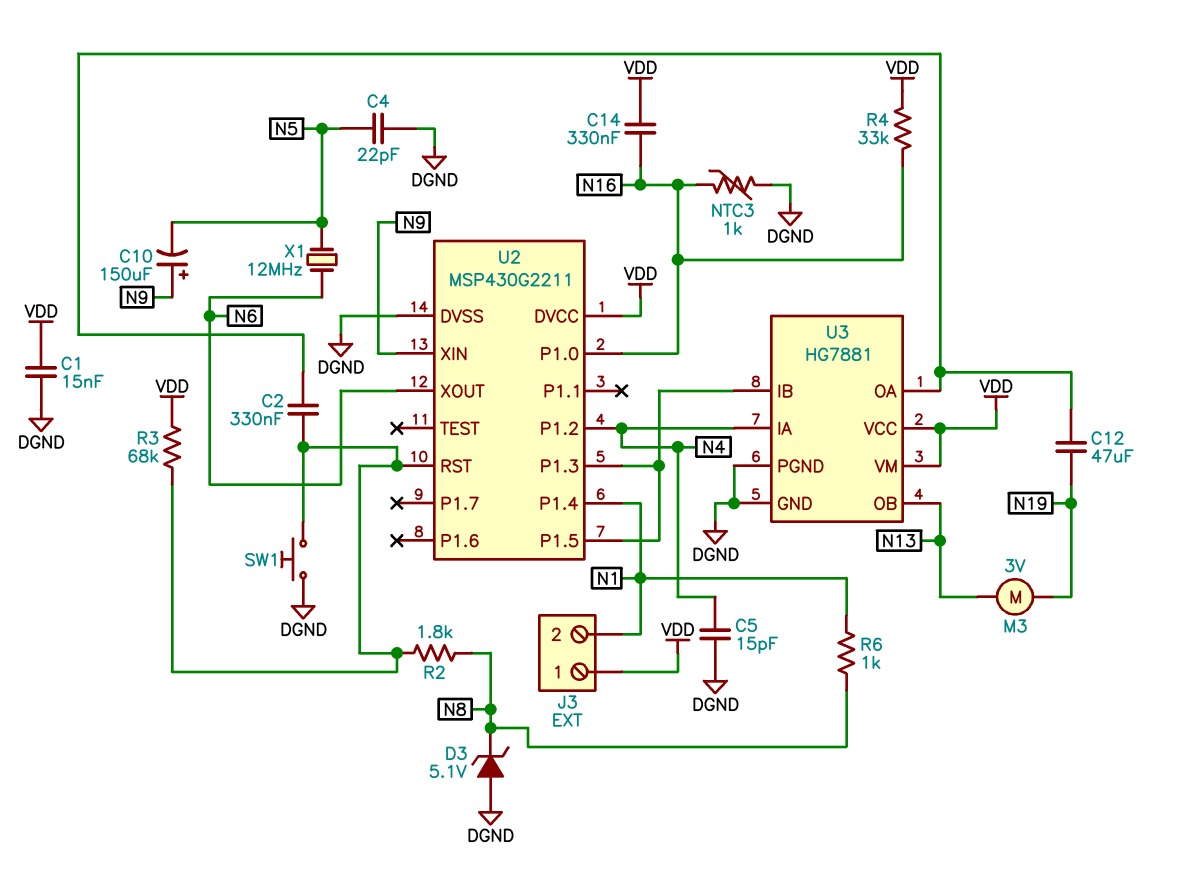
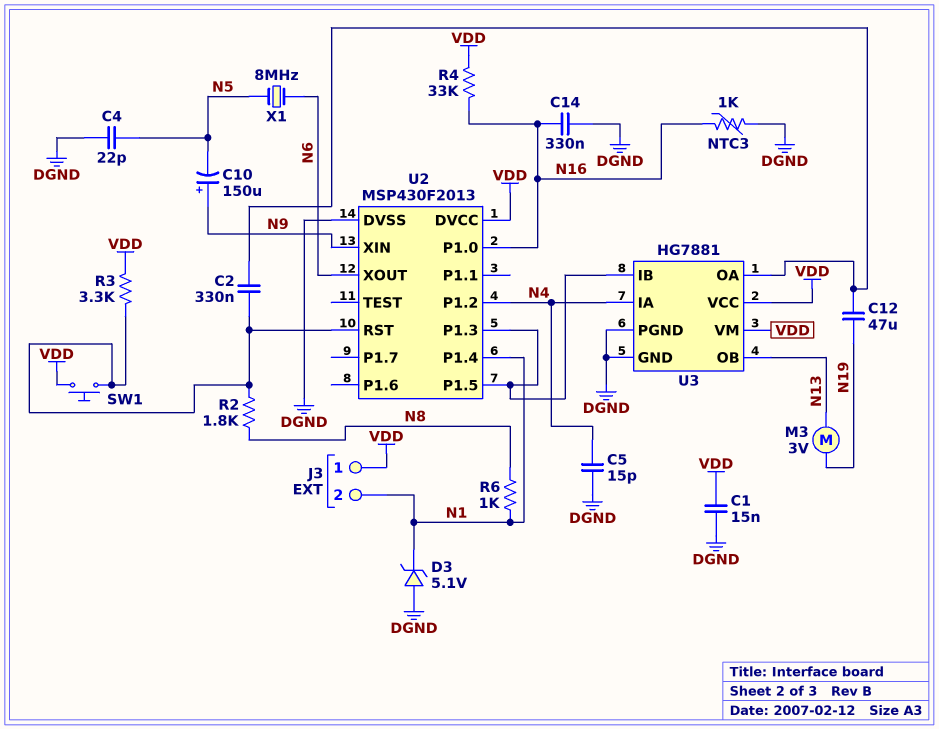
C14: 330nF (N16, VDD) -> 330nF (DGND, N16)
D3: zener 5.1V (A DGND, K N8) -> zener 5.1V (A DGND, K N1)
R3: 68k (U2/RST, VDD) -> 3.3k (U2/RST, VDD)
SW1: button (DGND, U2/RST) -> button (U2/RST, VDD)
U2: MSP430G2211 -> MSP430F2013
X1: 12MHz (N5, N6) -> 8MHz (N5, N6)

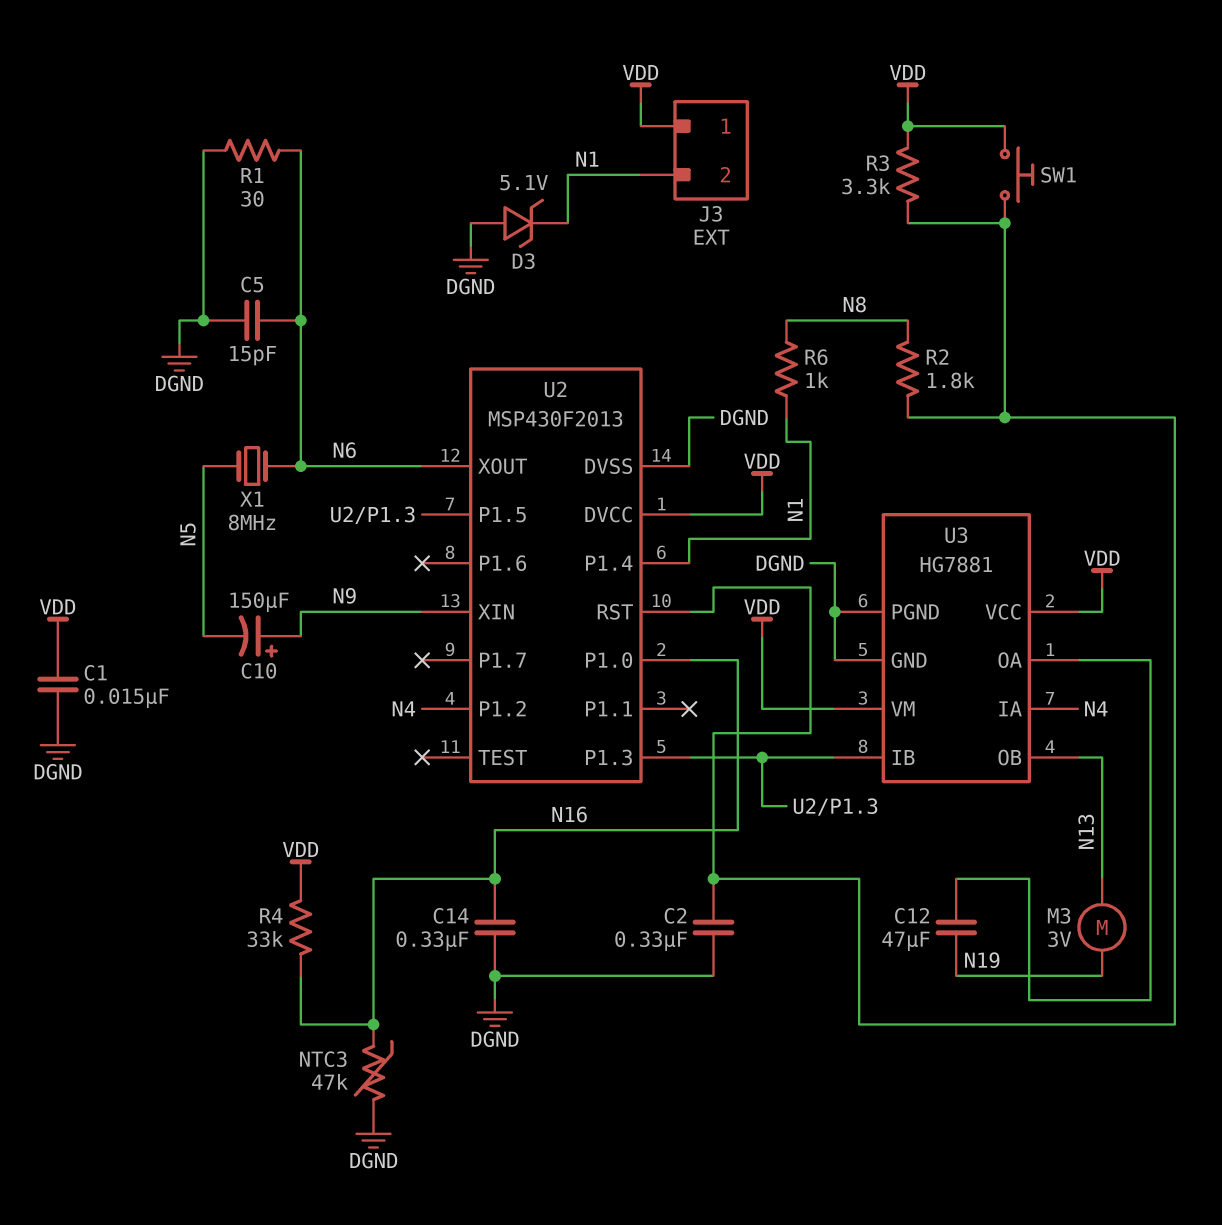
C2: 330nF (U2/RST, U3/OA) -> 330nF (DGND, U2/RST)
C4: 22pF (DGND, N5) -> none
C5: 15pF (DGND, N4) -> 15pF (DGND, N6)
NTC3: 1k (DGND, N16) -> 47k (DGND, N16)
R1: none -> 30 (DGND, N6)

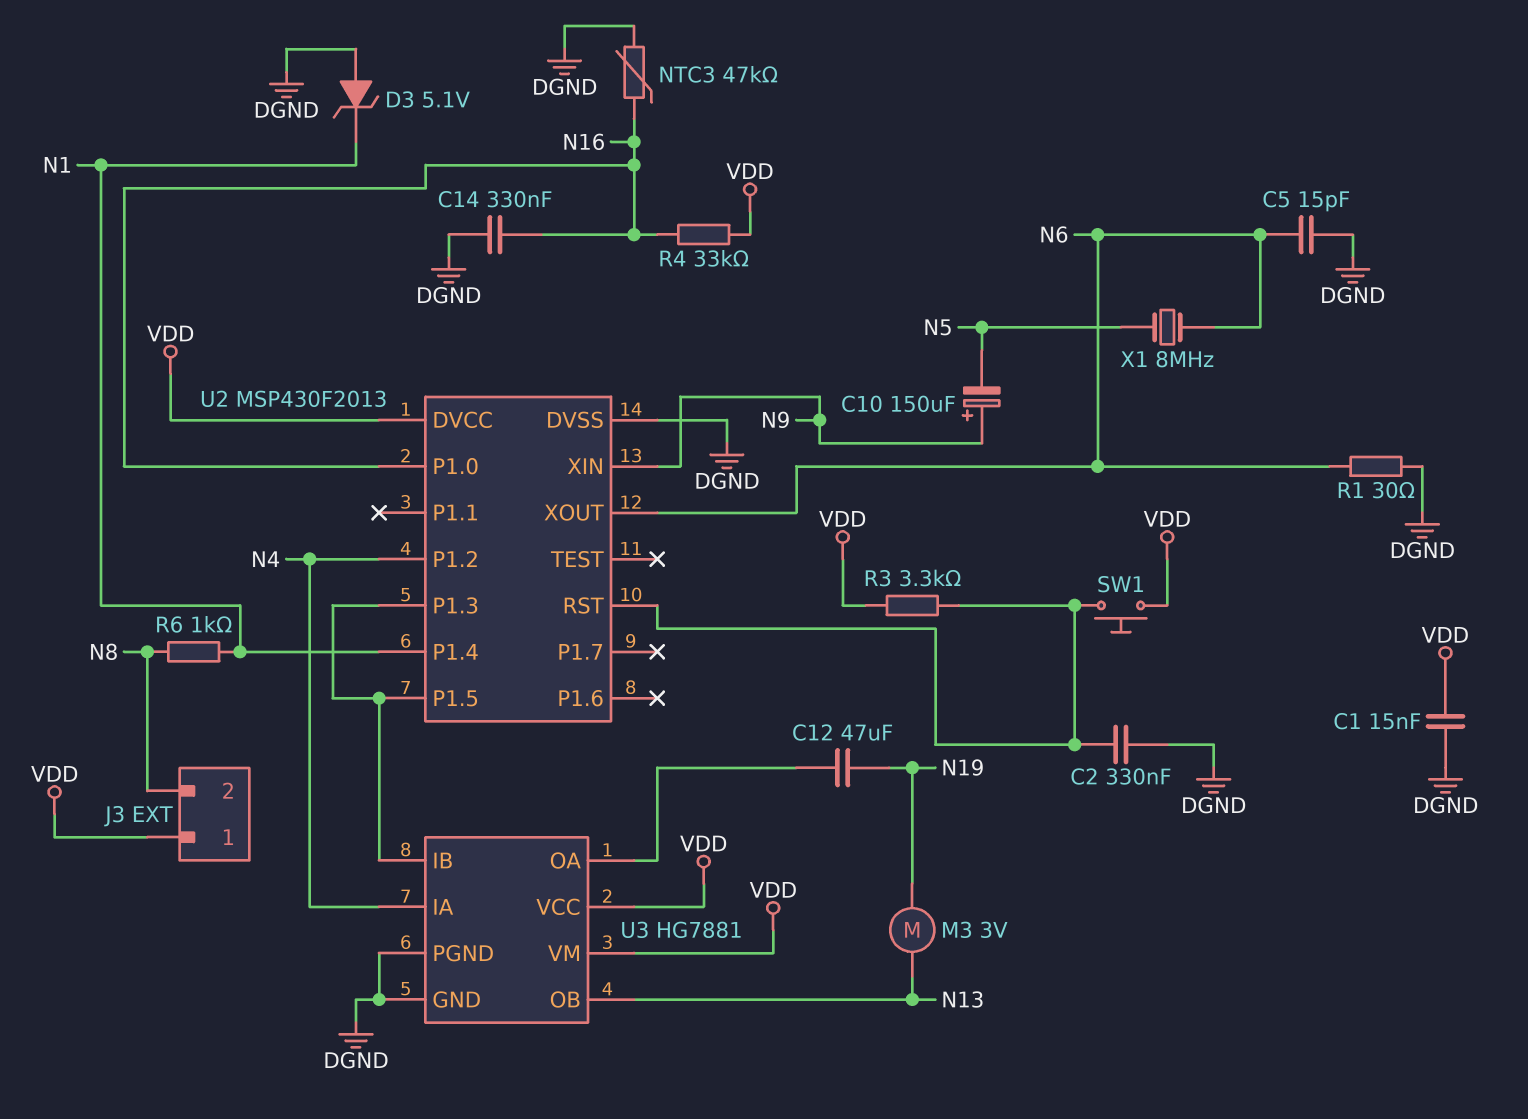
J3 pin 2: N1 -> N8
R2: 1.8k (N8, U2/RST) -> none

